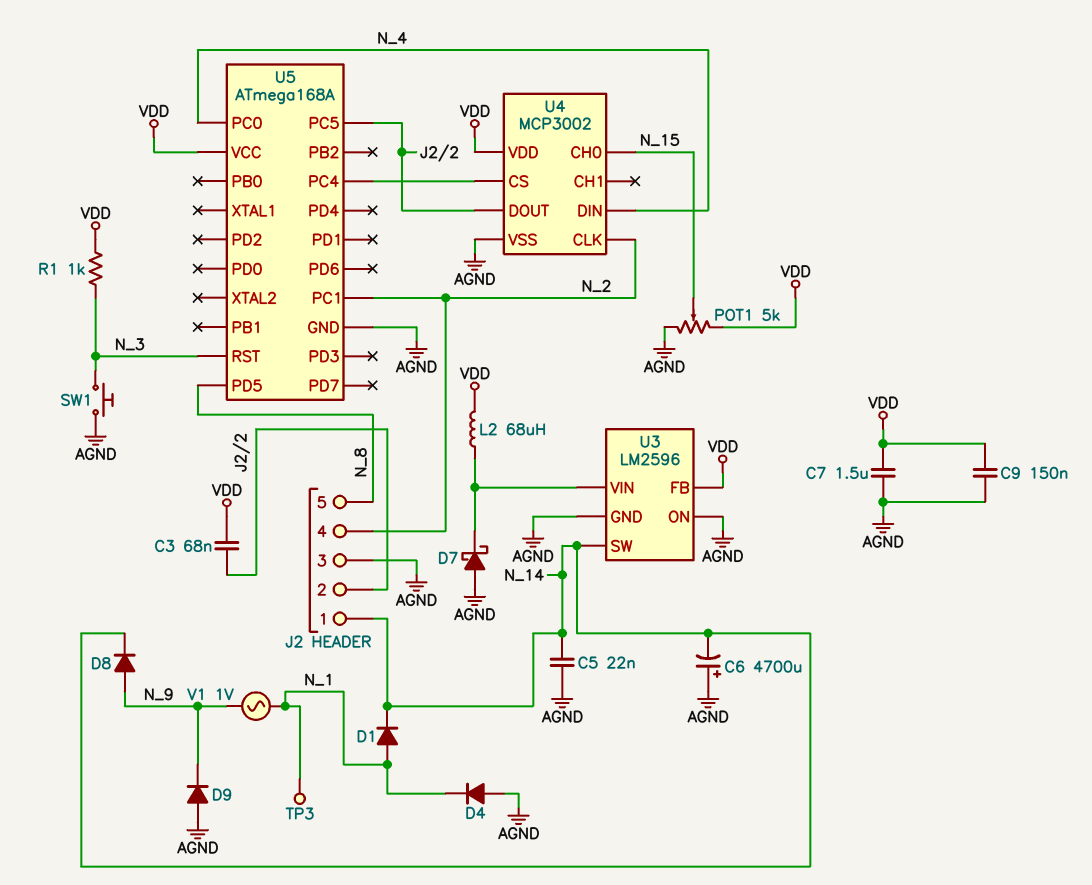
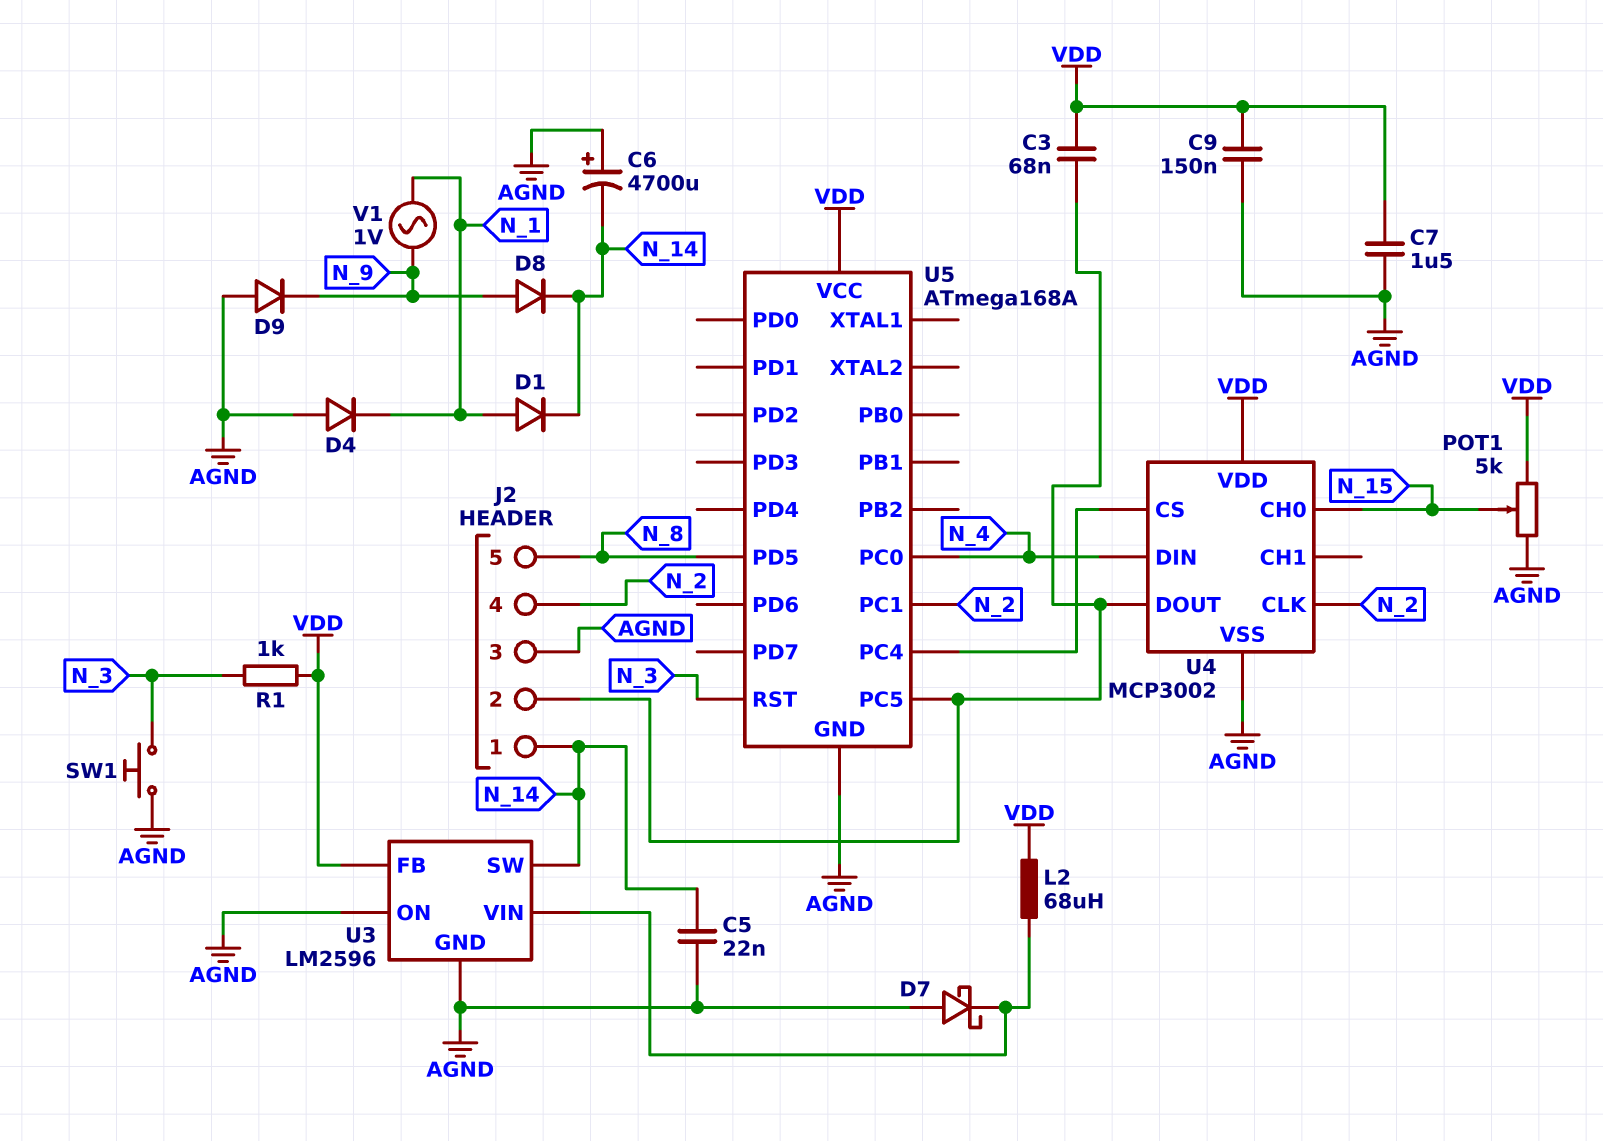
TP3: test point (N_1) -> none

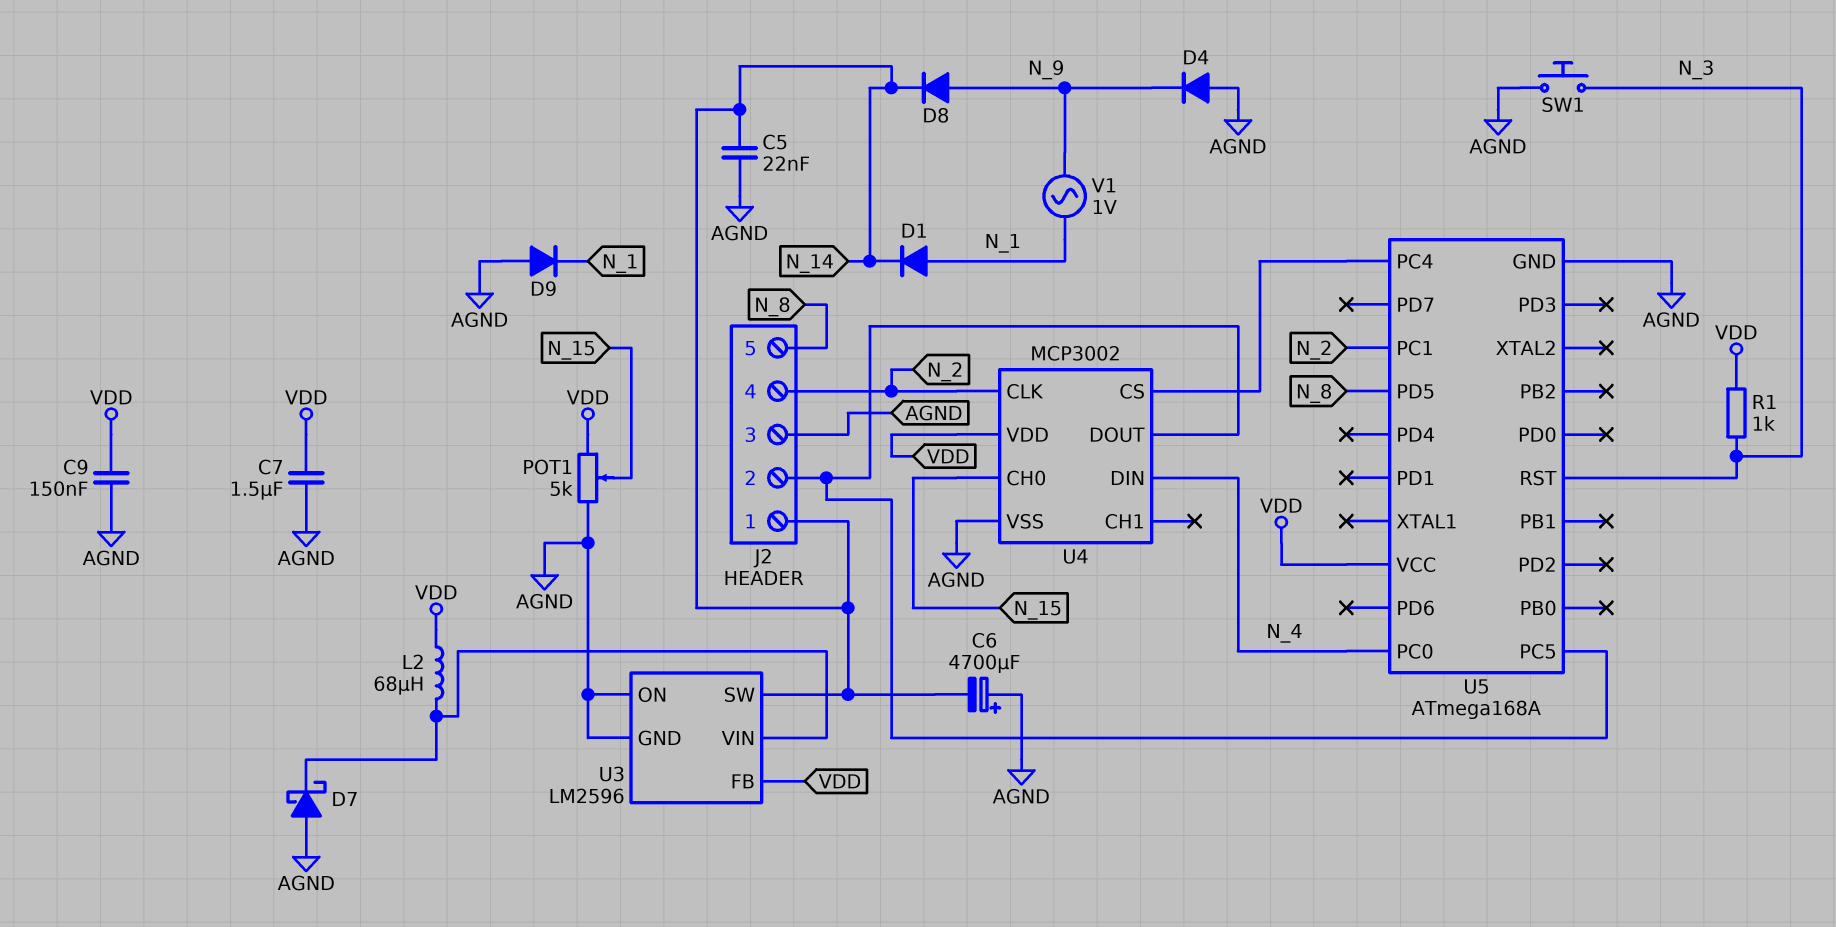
C3: 68nF (J2/2, VDD) -> none
D4: diode (A AGND, K N_1) -> diode (A AGND, K N_9)
D9: diode (A AGND, K N_9) -> diode (A AGND, K N_1)

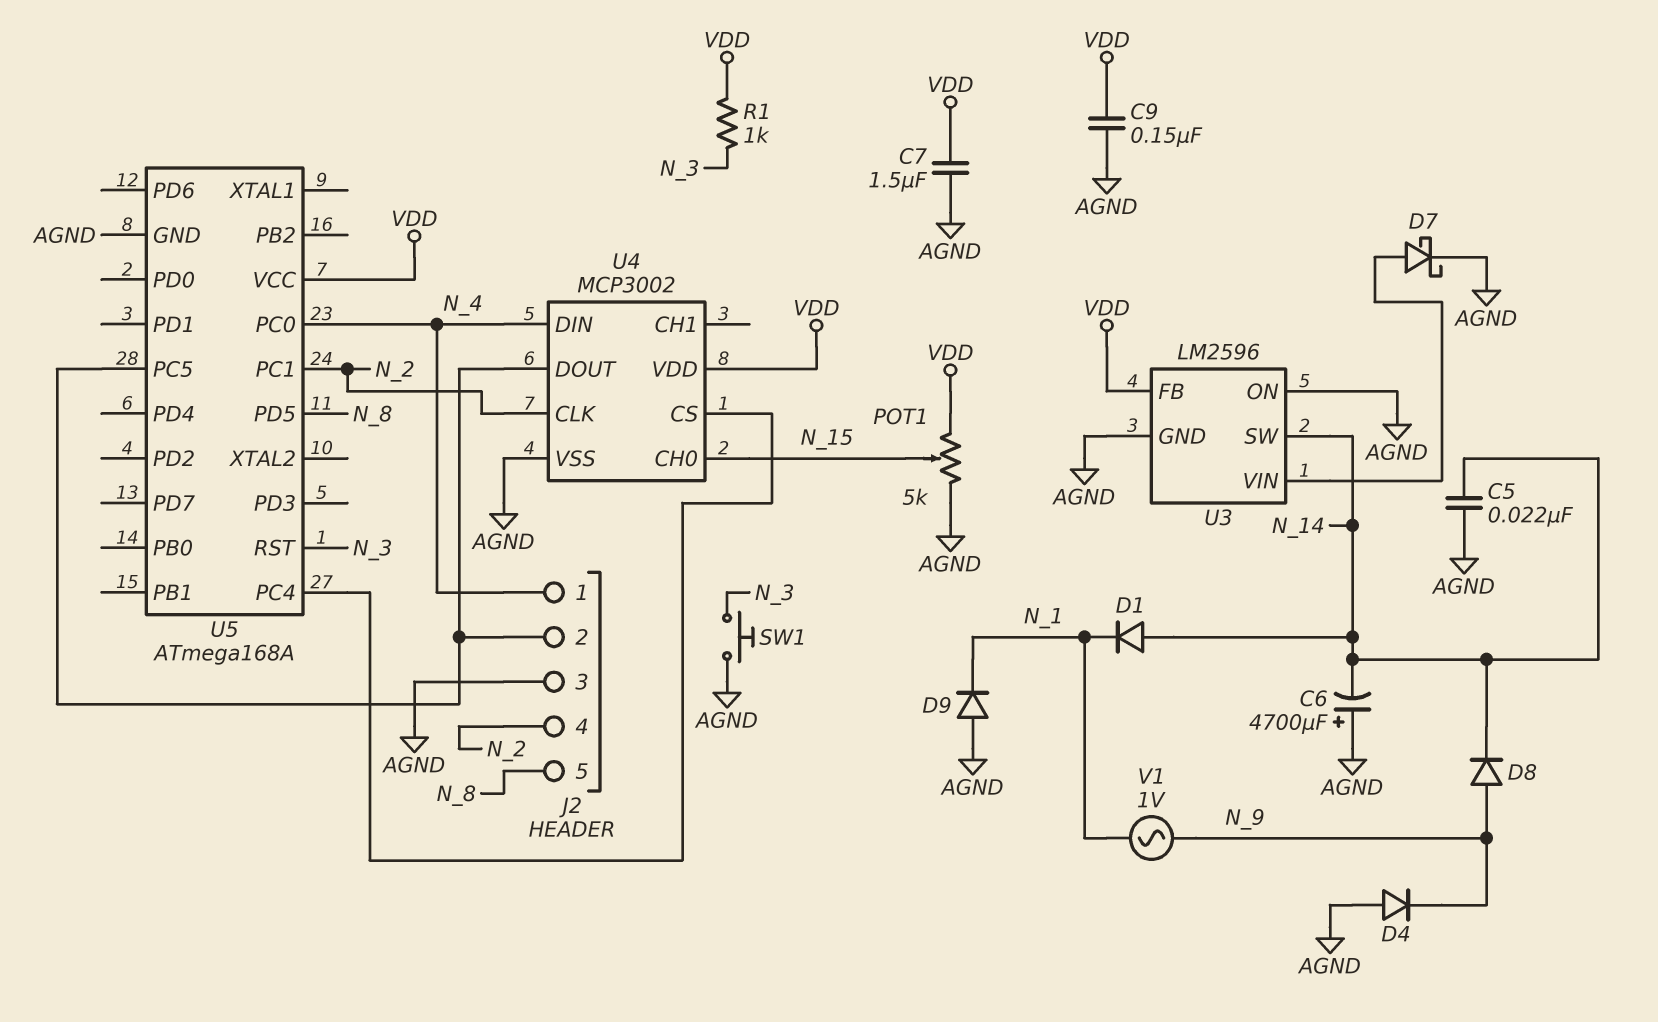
D1: diode (A N_1, K N_14) -> diode (A N_14, K N_1)
D7: schottky (A AGND, K U3/VIN) -> schottky (A U3/VIN, K AGND)
J2 pin 1: N_14 -> N_4
L2: 68uH (U3/VIN, VDD) -> none

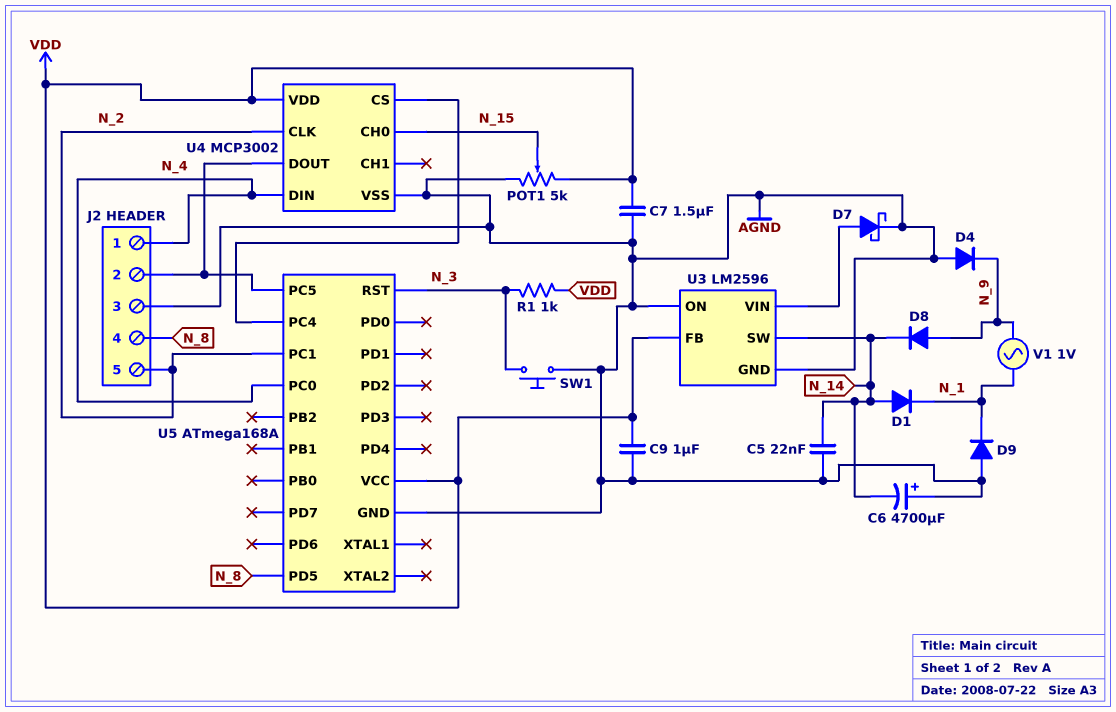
C9: 150nF (AGND, VDD) -> 1uF (AGND, VDD)
J2 pin 4: N_2 -> N_8
J2 pin 5: N_8 -> N_2

